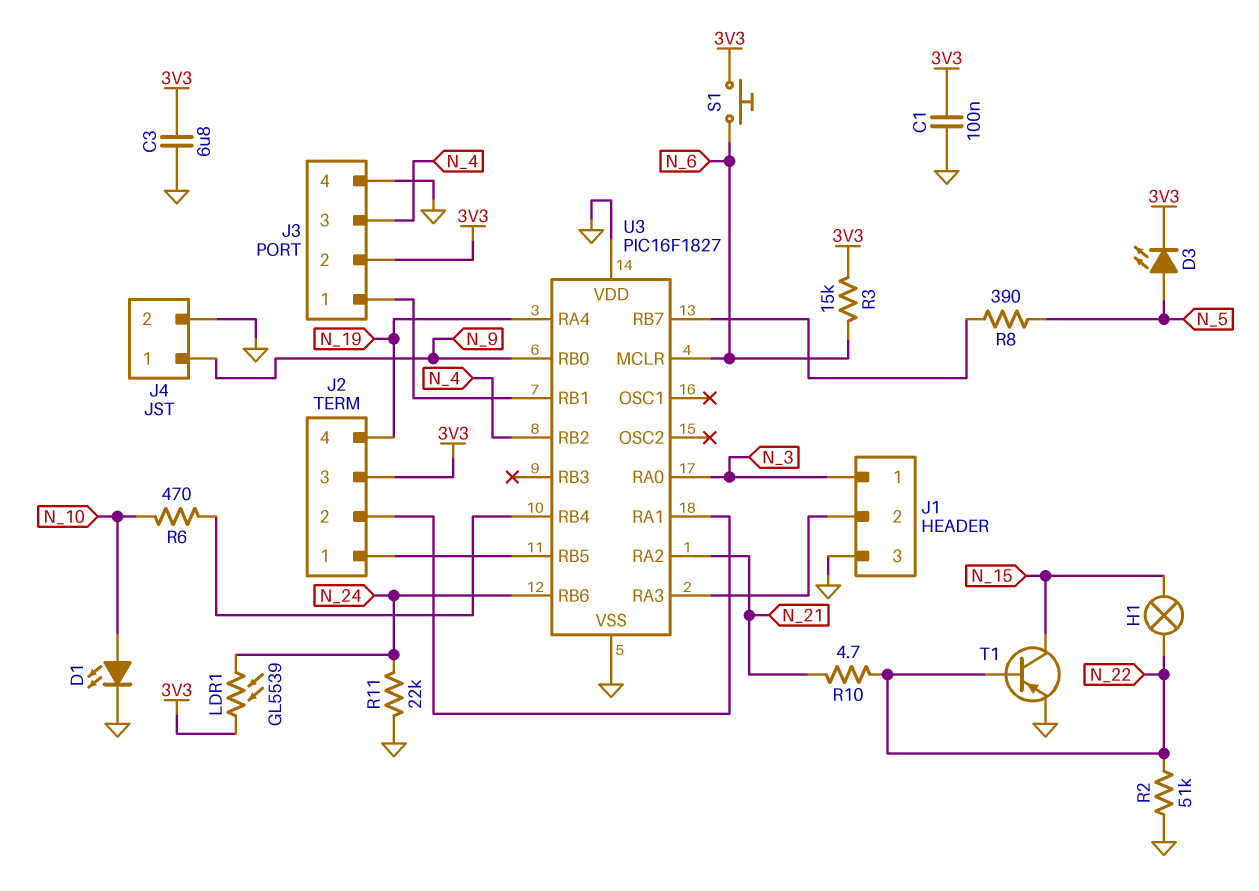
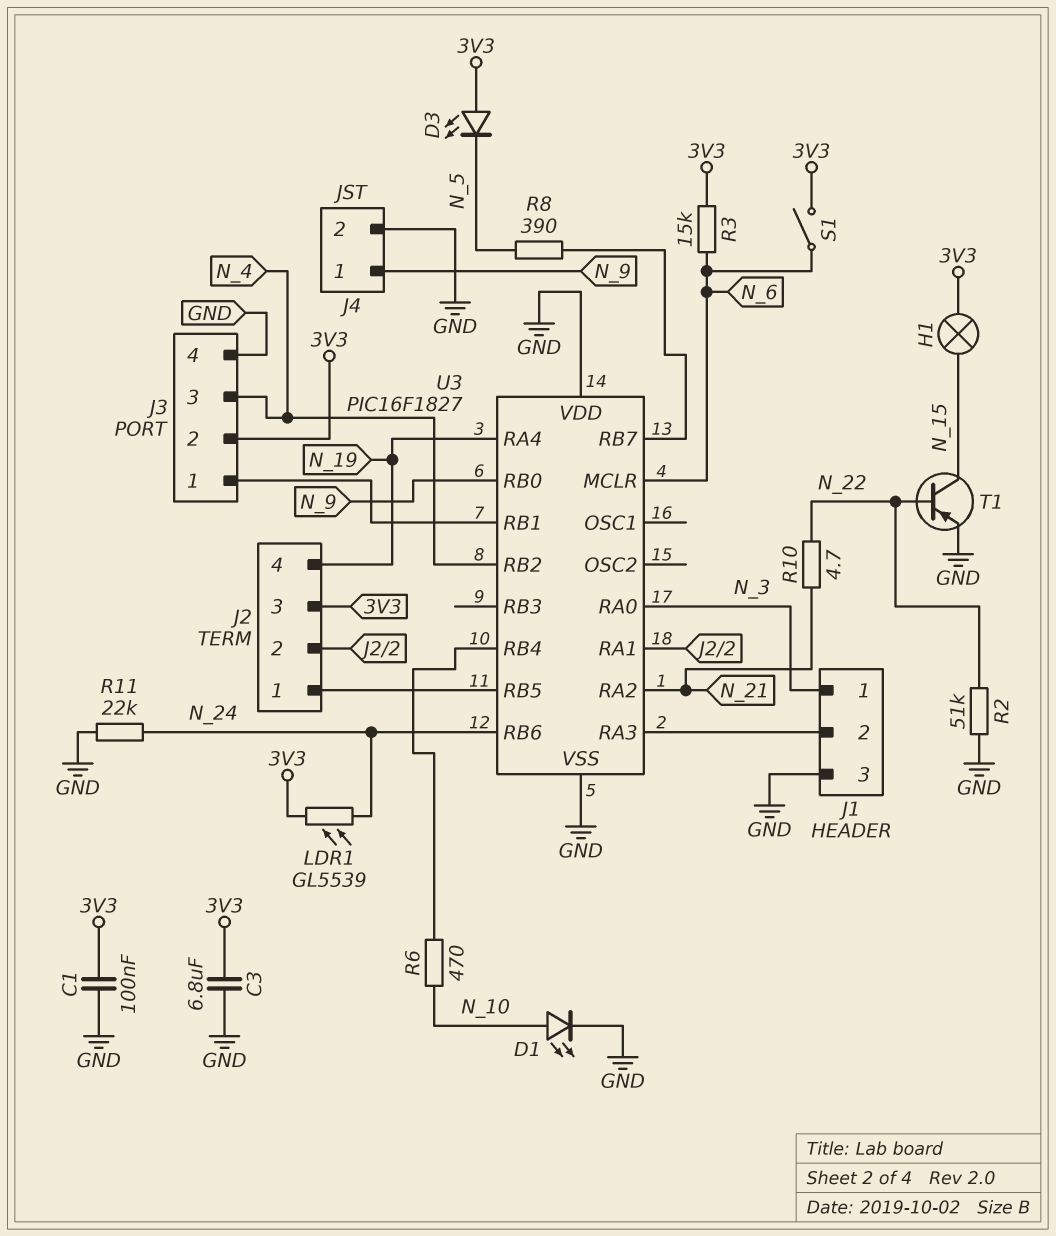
D3: LED (A N_5, K 3V3) -> LED (A 3V3, K N_5)
H1: lamp (N_15, N_22) -> lamp (3V3, N_15)
S1: button (3V3, N_6) -> switch (3V3, N_6)

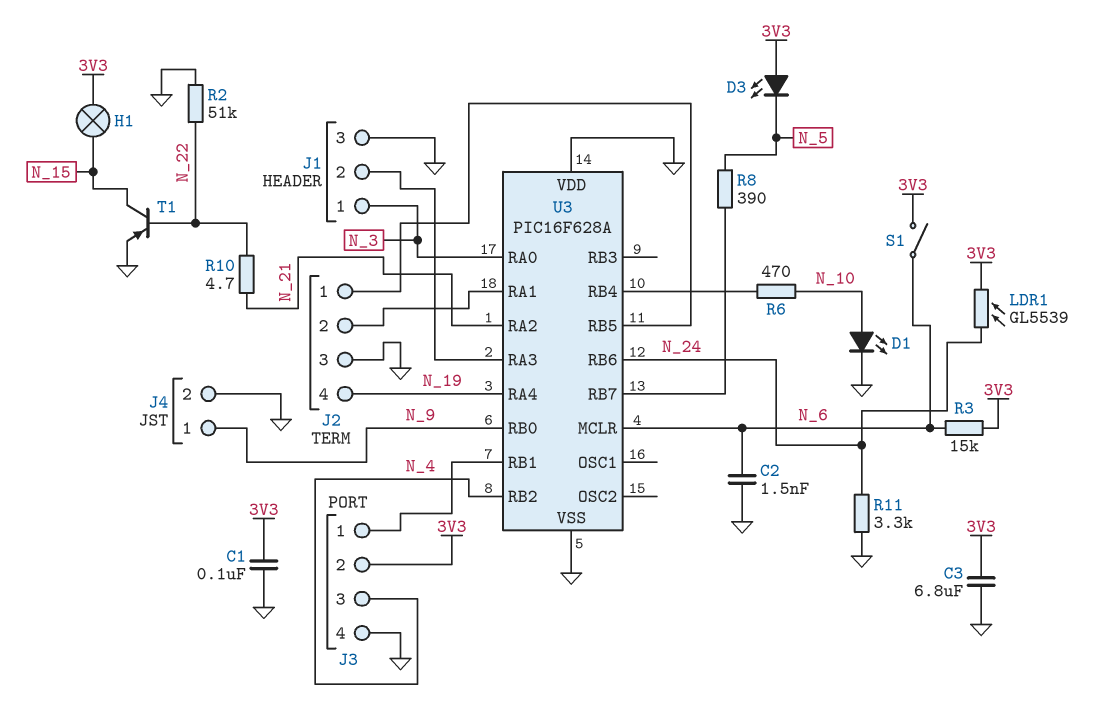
C2: none -> 1.5nF (GND, N_6)
J2 pin 3: 3V3 -> GND
R11: 22k (GND, N_24) -> 3.3k (GND, N_24)
U3: PIC16F1827 -> PIC16F628A

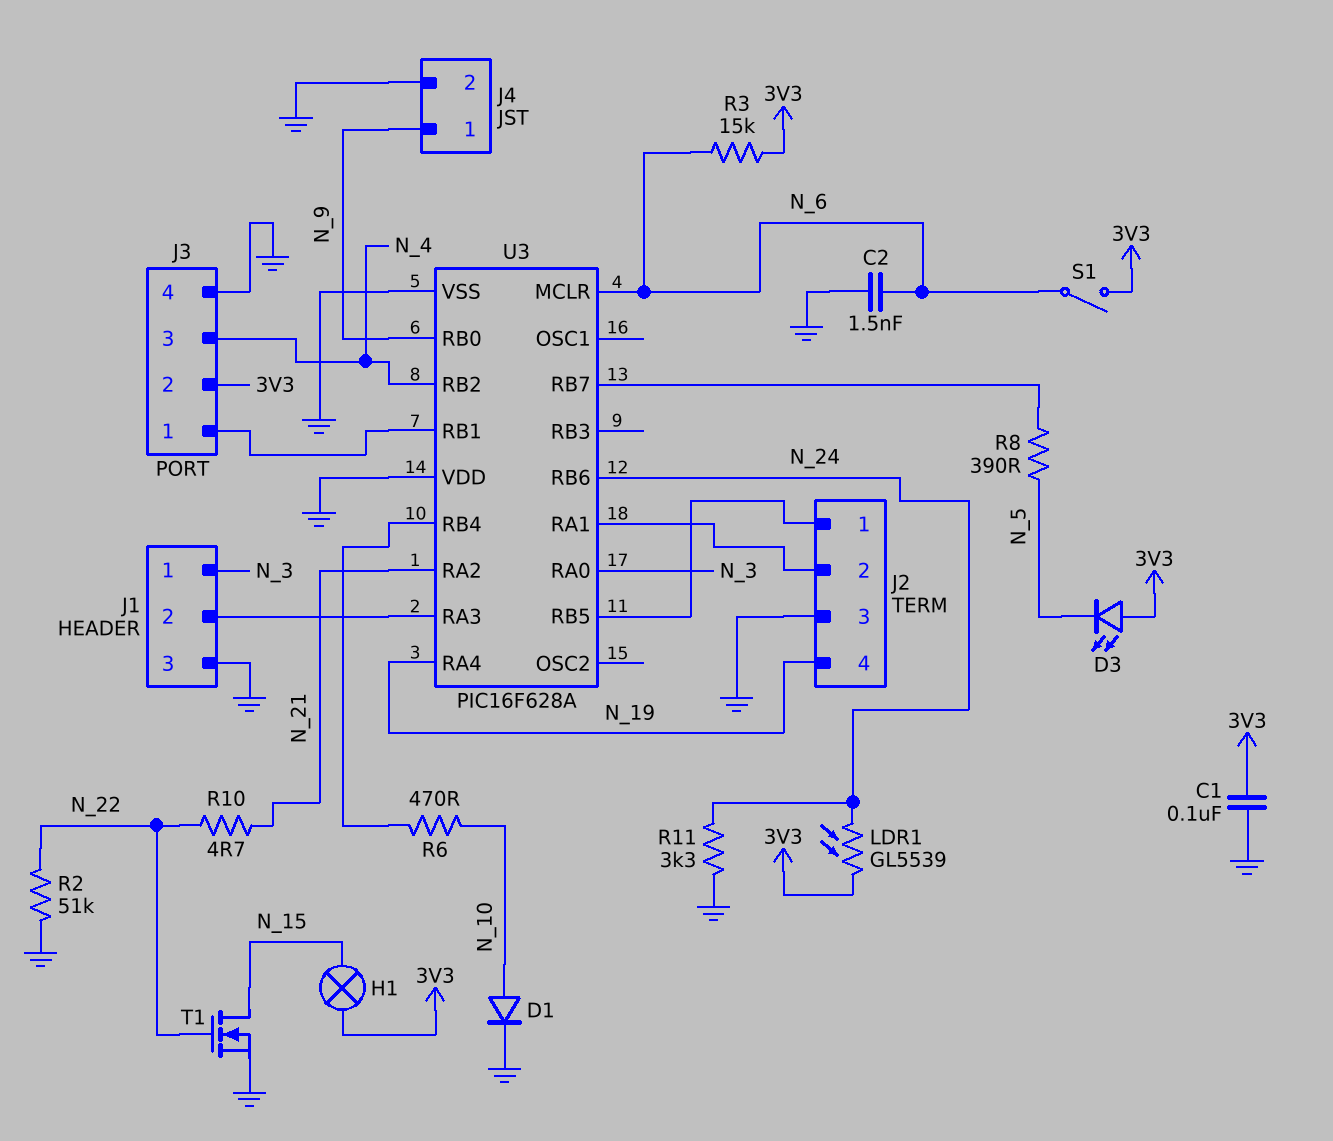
C3: 6.8uF (3V3, GND) -> none
D1: LED (A N_10, K GND) -> diode (A N_10, K GND)
T1: PNP (B N_22, C N_15, E GND) -> NMOS (G N_22, D N_15, S GND)

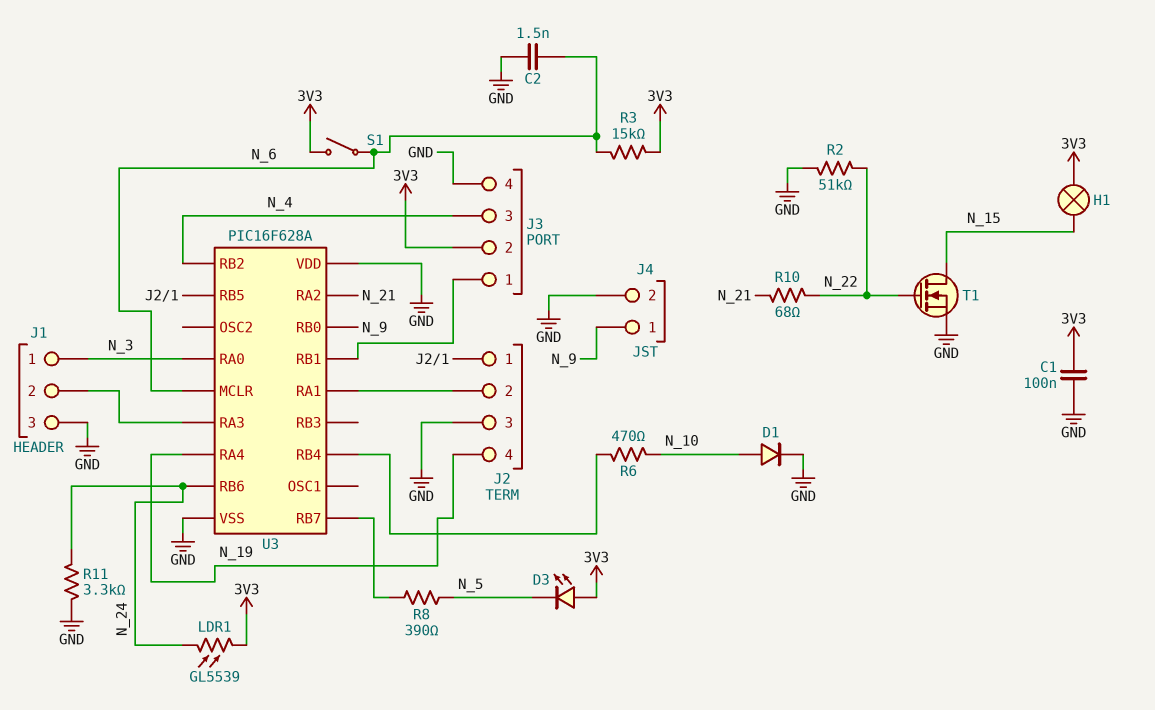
R10: 4.7 (N_21, N_22) -> 68 (N_21, N_22)

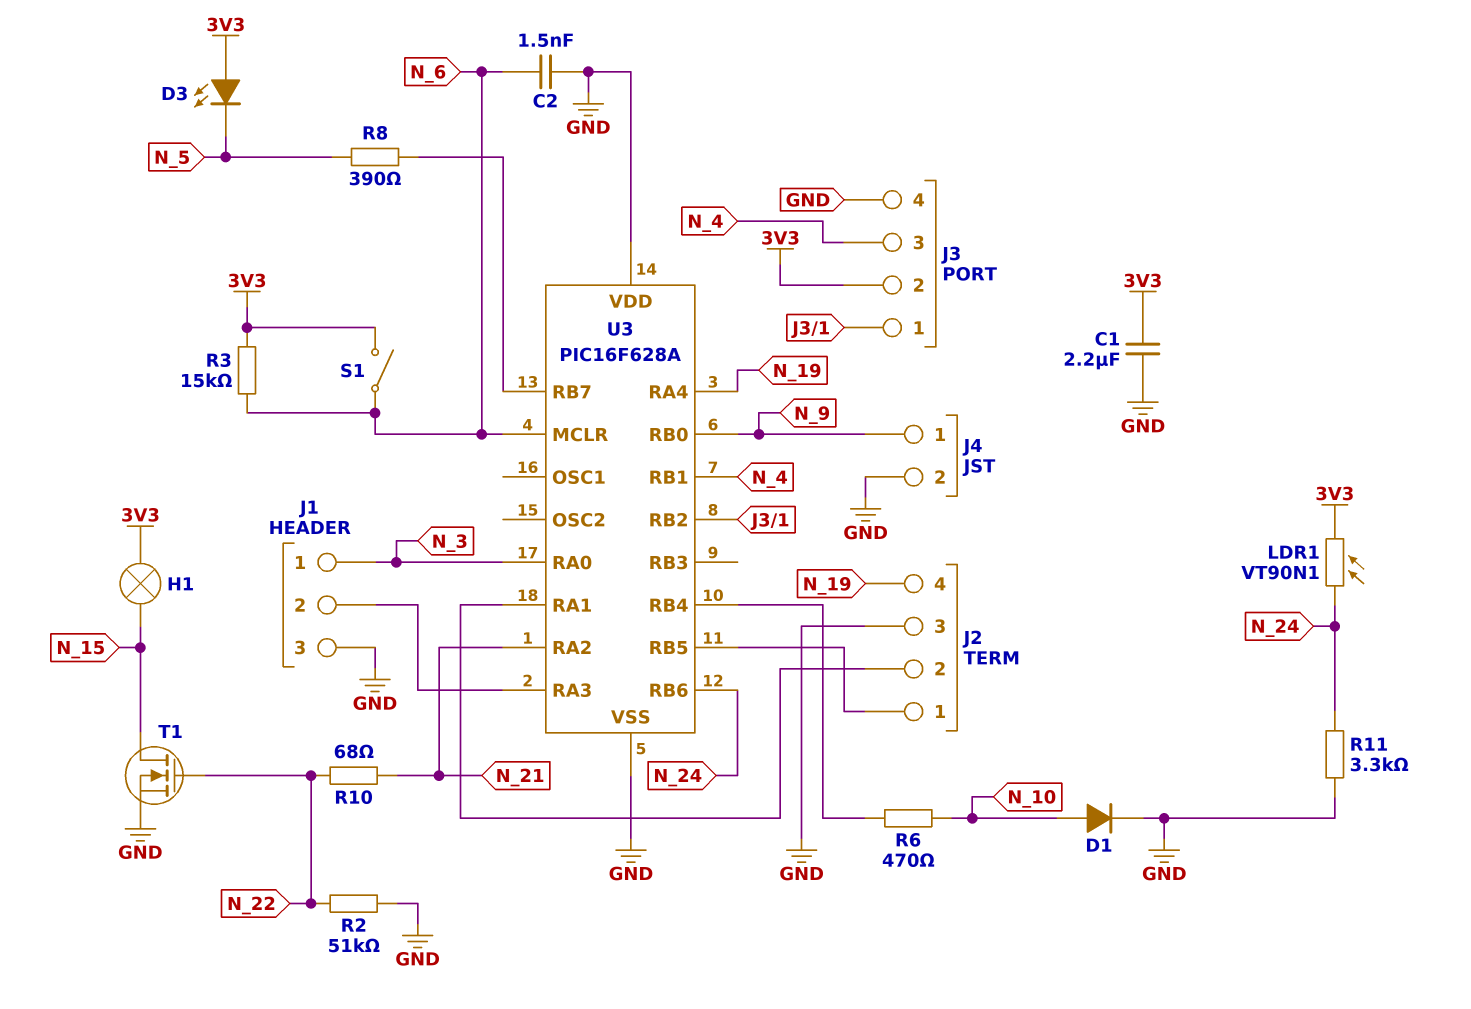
C1: 100nF (3V3, GND) -> 2.2uF (3V3, GND)
LDR1: GL5539 (3V3, N_24) -> VT90N1 (3V3, N_24)
U3 pin RB1: J3/1 -> N_4
U3 pin RB2: N_4 -> J3/1

